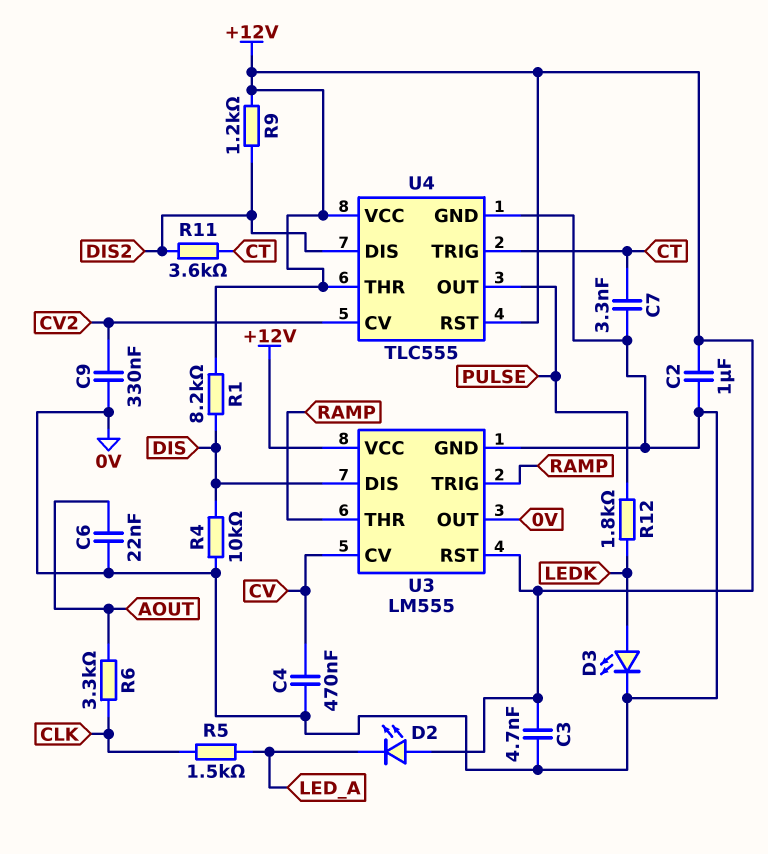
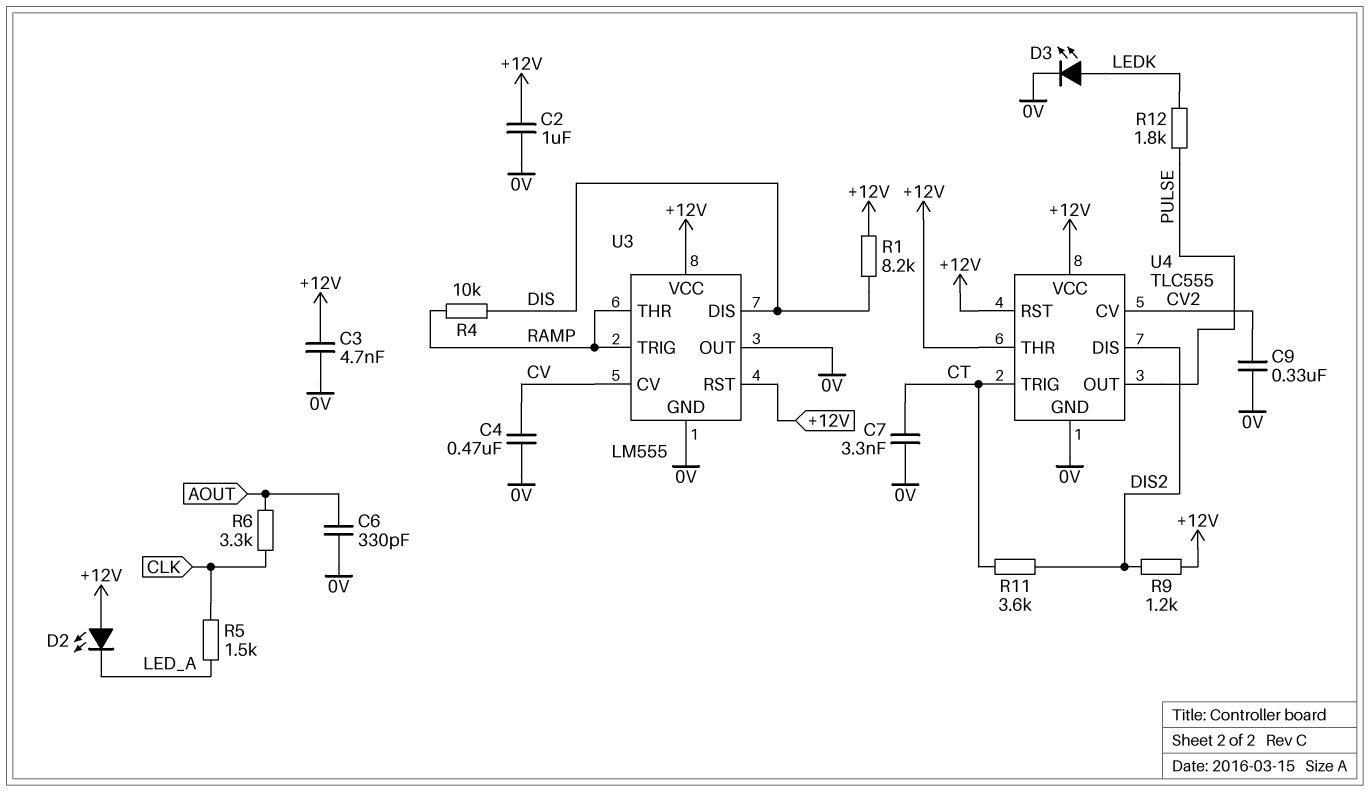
C6: 22nF (0V, AOUT) -> 330pF (0V, AOUT)
R4: 10k (0V, DIS) -> 10k (DIS, RAMP)

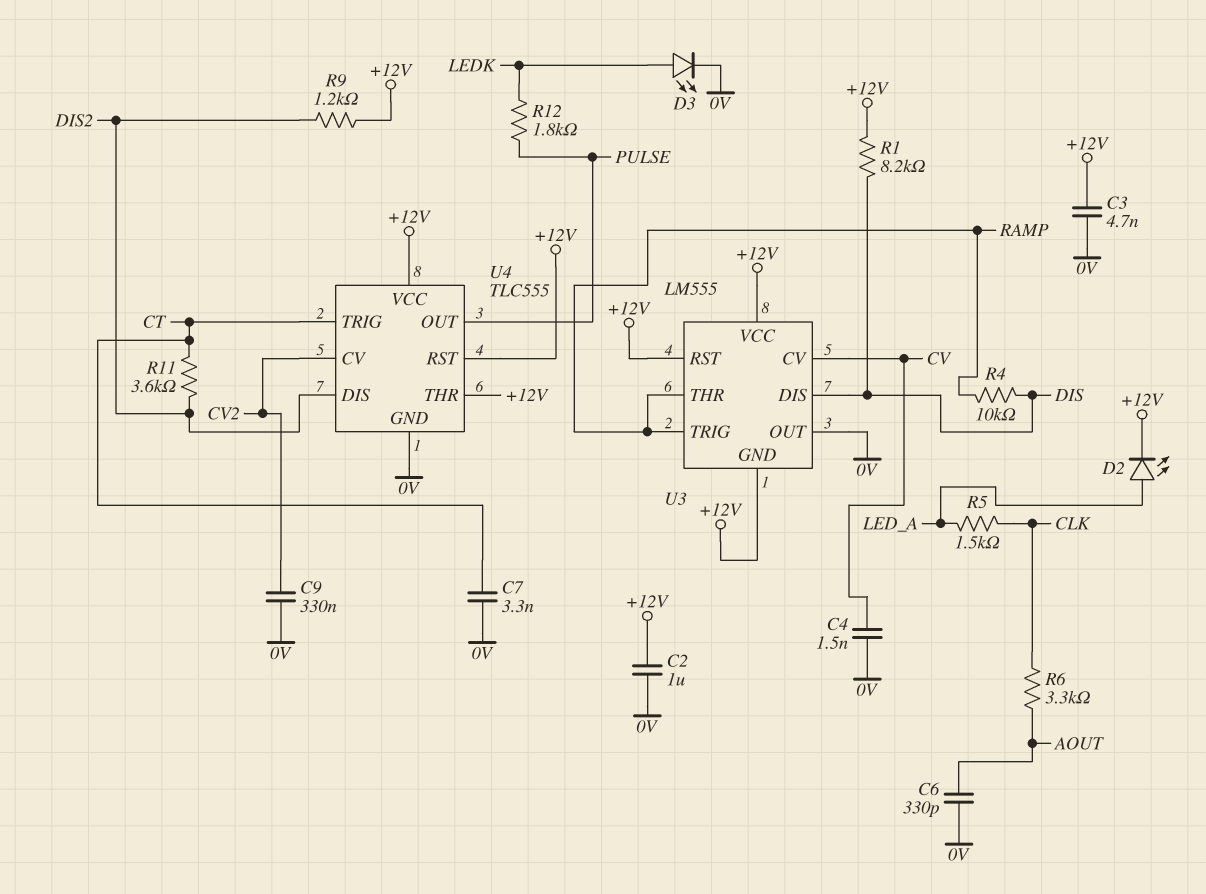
C4: 470nF (0V, CV) -> 1.5nF (0V, CV)
D2: LED (A +12V, K LED_A) -> LED (A LED_A, K +12V)
U3 pin GND: 0V -> +12V

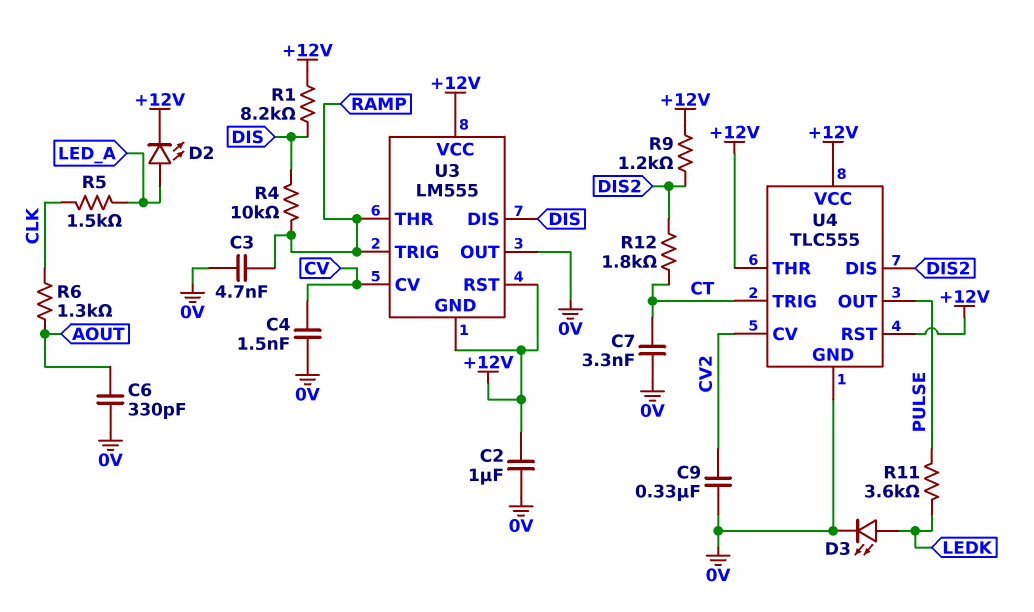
C3: 4.7nF (+12V, 0V) -> 4.7nF (0V, RAMP)
R6: 3.3k (AOUT, CLK) -> 1.3k (AOUT, CLK)
R11: 3.6k (CT, DIS2) -> 3.6k (LEDK, PULSE)
R12: 1.8k (LEDK, PULSE) -> 1.8k (CT, DIS2)

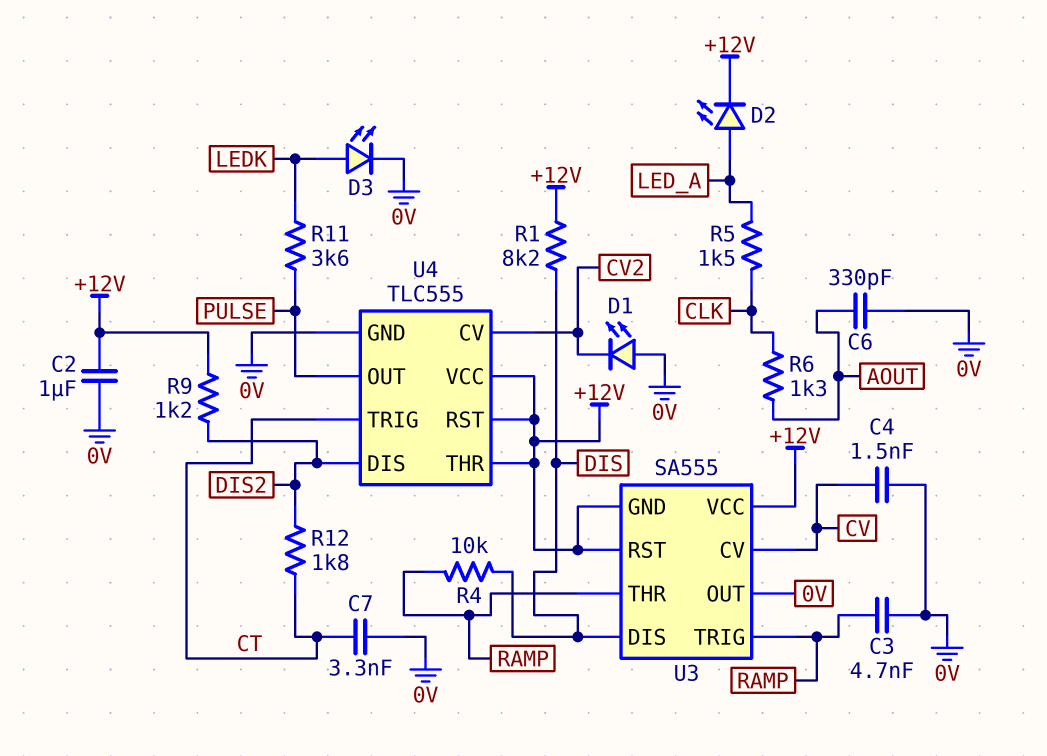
C9: 330nF (0V, CV2) -> none
D1: none -> LED (A 0V, K CV2)
U3: LM555 -> SA555

